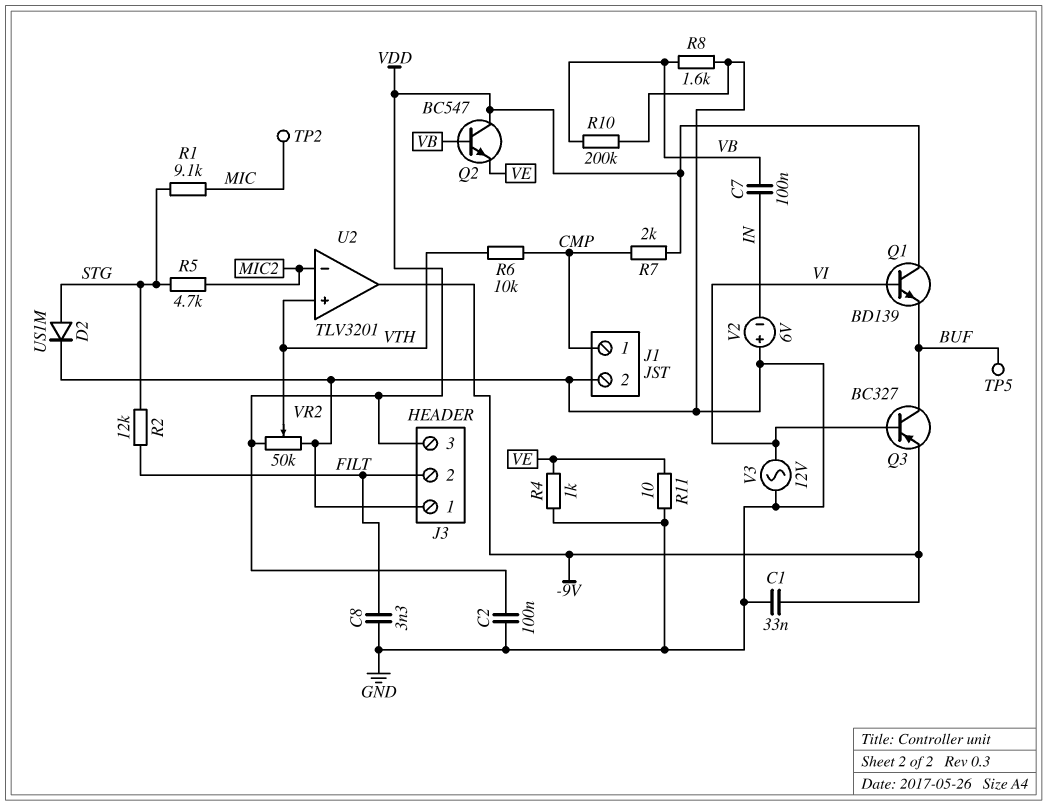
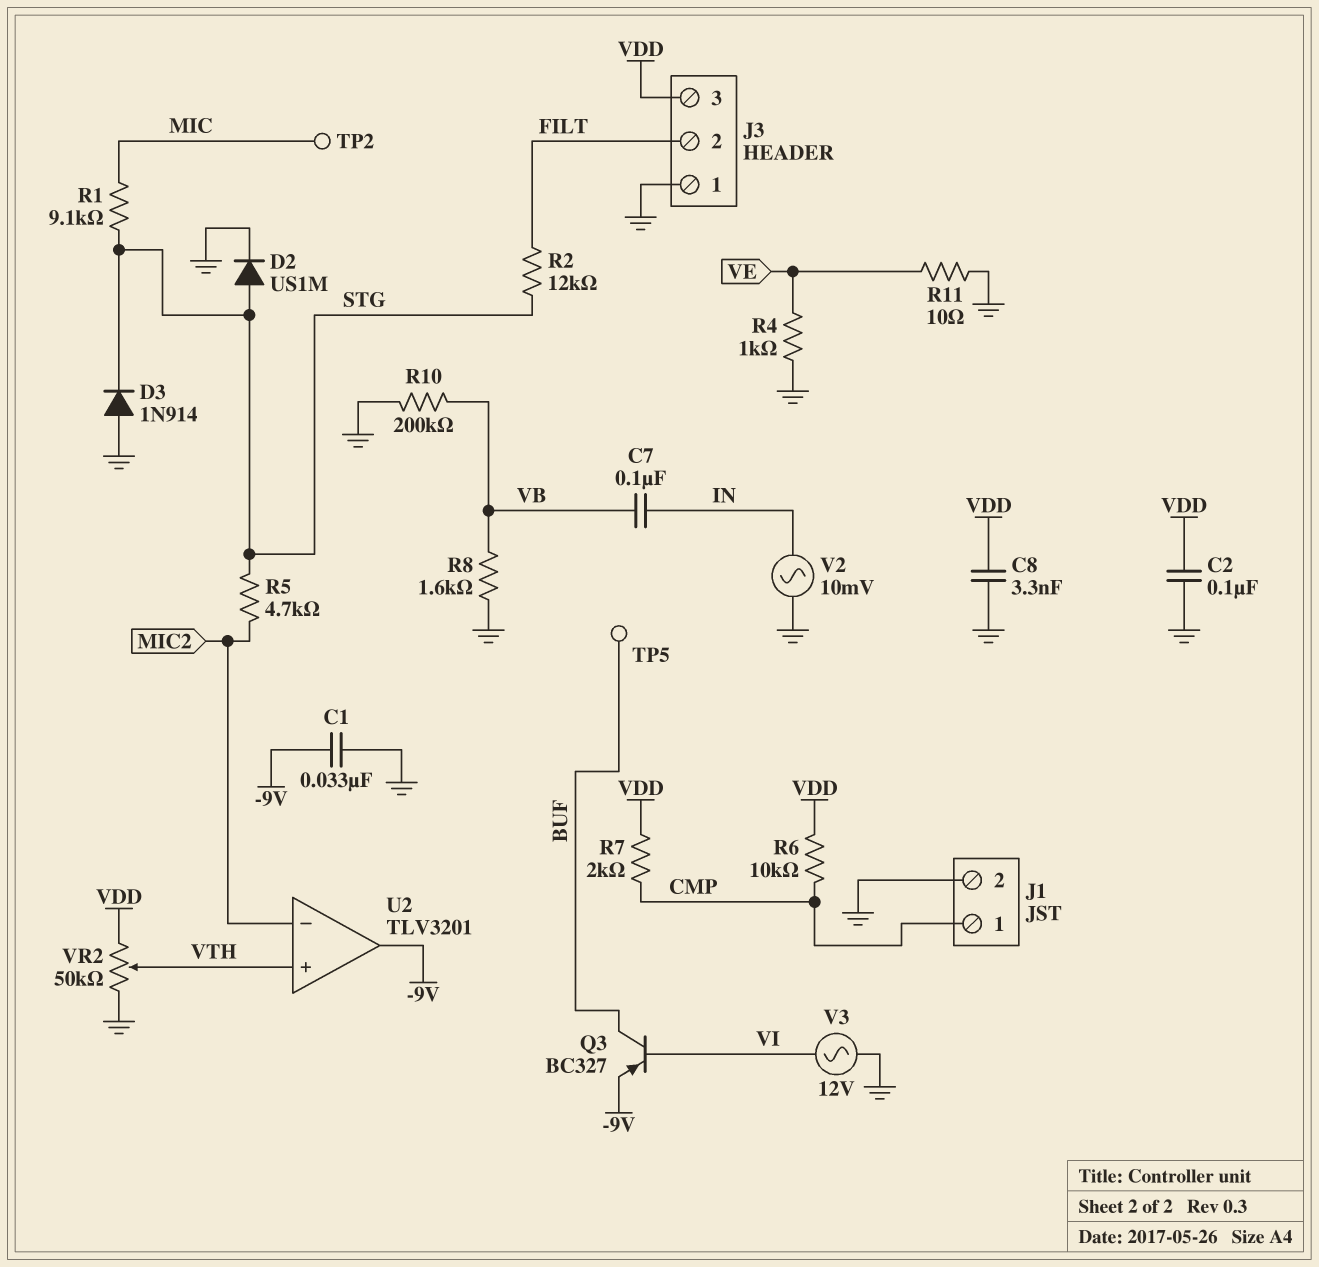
C8: 3.3nF (FILT, GND) -> 3.3nF (GND, VDD)
D3: none -> diode 1N914 (A GND, K STG)
Q1: NPN BD139 (B VI, C VDD, E BUF) -> none
Q2: NPN BC547 (B VB, C VDD, E VE) -> none
R6: 10k (CMP, VTH) -> 10k (CMP, VDD)
V2: 6V (plus GND, minus IN) -> AC 10mV (GND, IN)

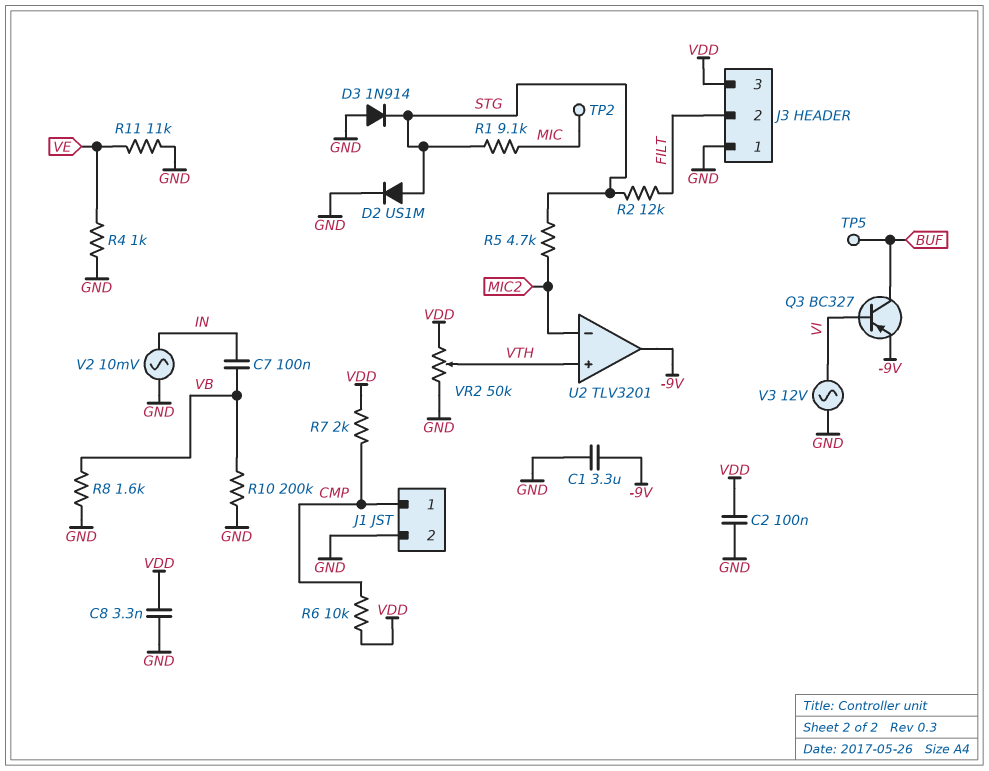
C1: 33nF (-9V, GND) -> 3.3uF (-9V, GND)
R11: 10 (GND, VE) -> 11k (GND, VE)

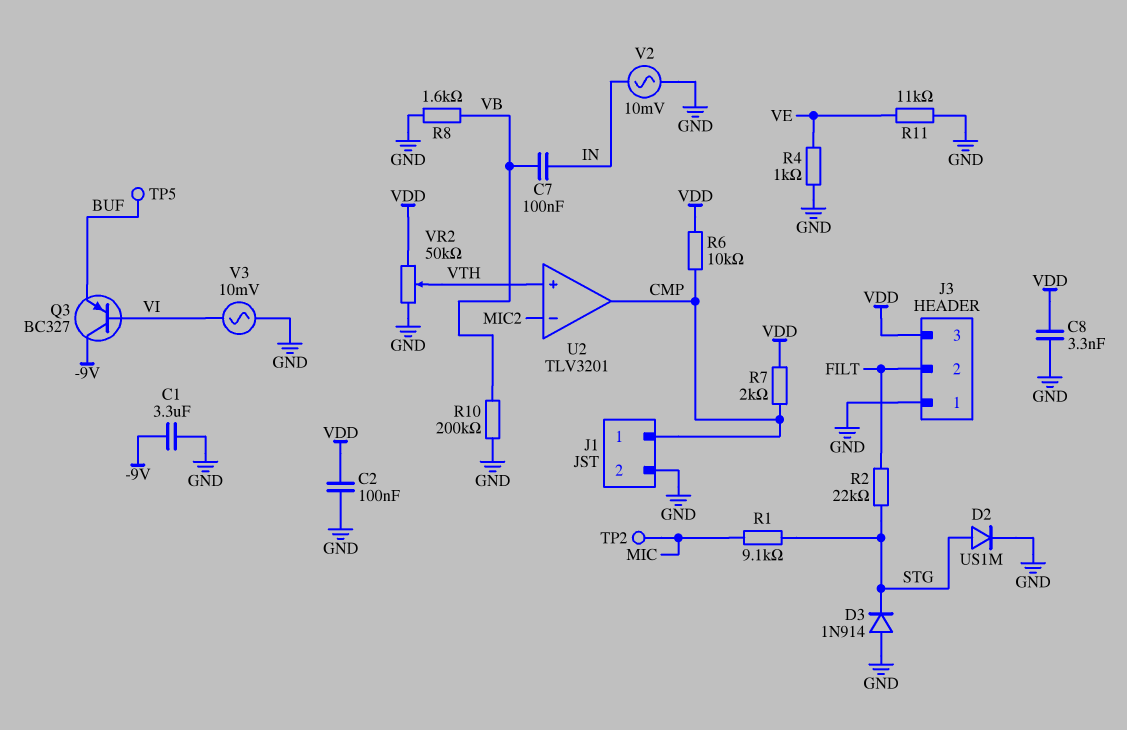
Q3: PNP BC327 (B VI, C BUF, E -9V) -> PNP BC327 (B VI, C -9V, E BUF)
R2: 12k (FILT, STG) -> 22k (FILT, STG)
R5: 4.7k (MIC2, STG) -> none
U2 pin out: -9V -> CMP
V3: AC 12V (GND, VI) -> AC 10mV (GND, VI)

